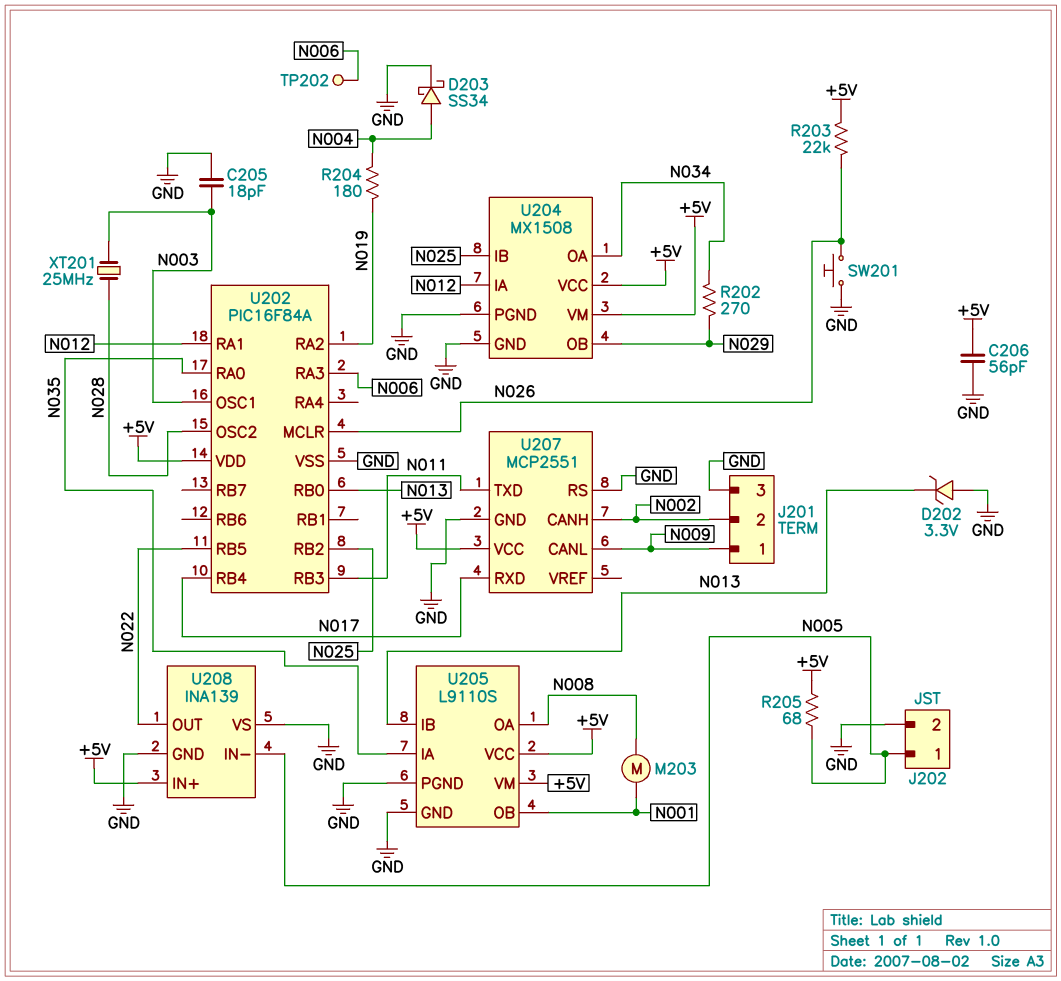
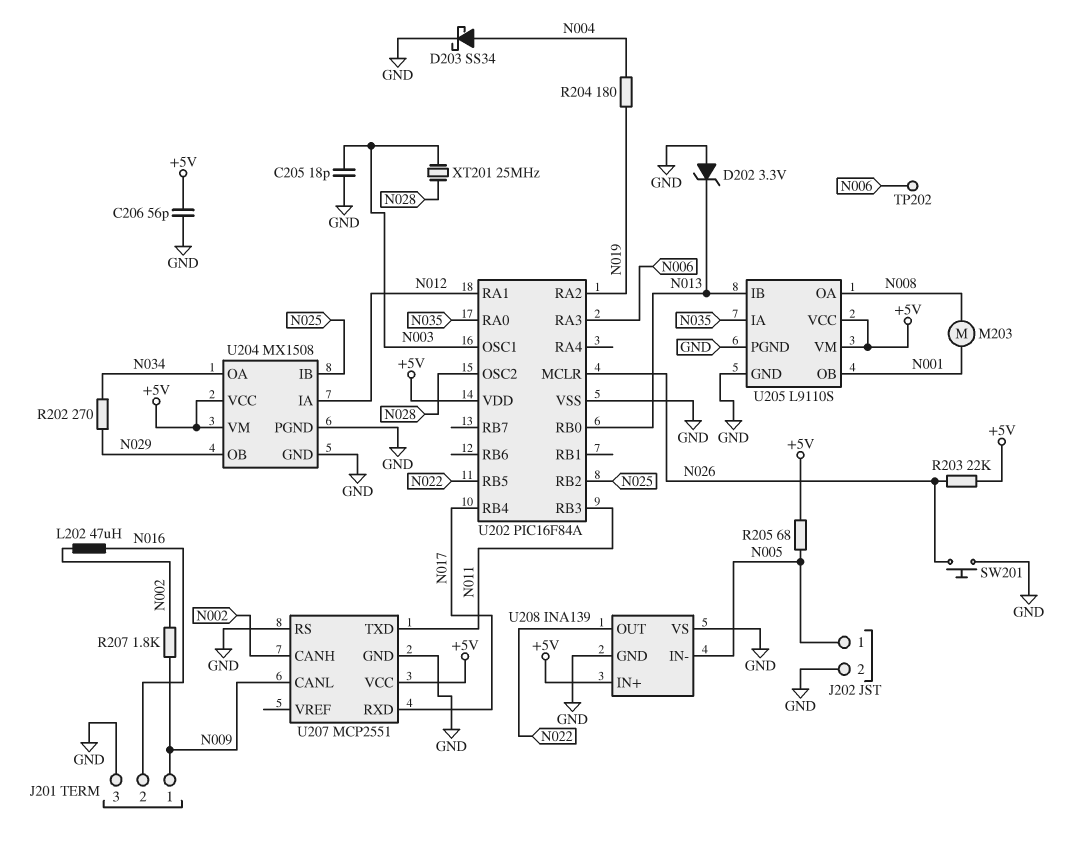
J201 pin 2: N002 -> N016
L202: none -> 47uH (N002, N016)
R207: none -> 1.8k (N002, N009)

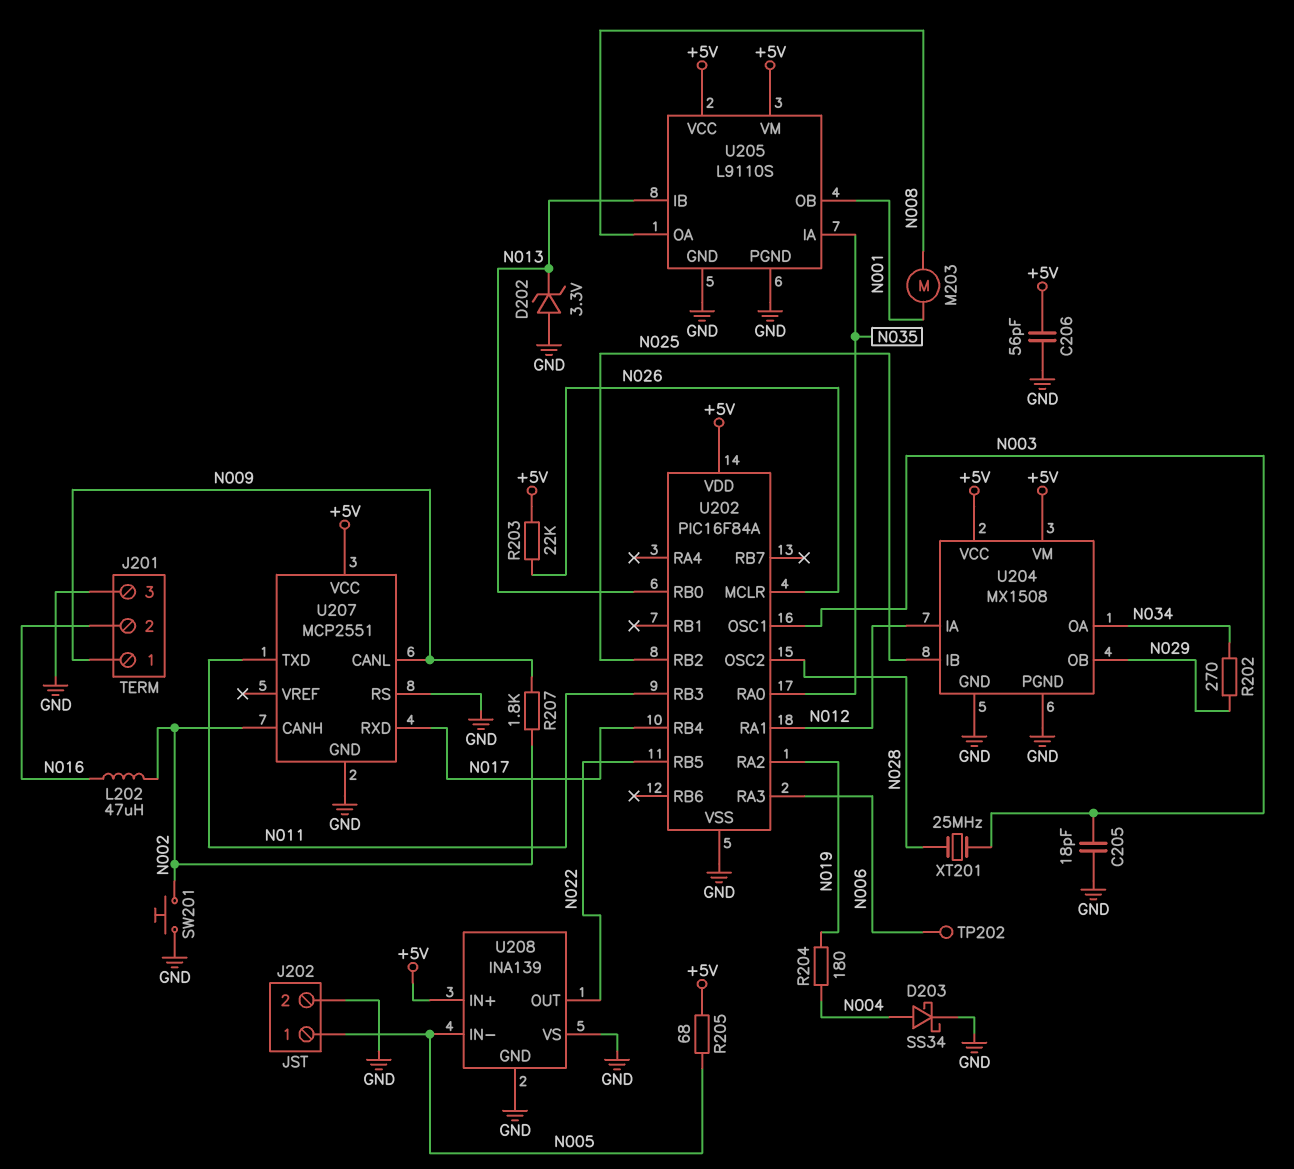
SW201: button (GND, N026) -> button (GND, N002)

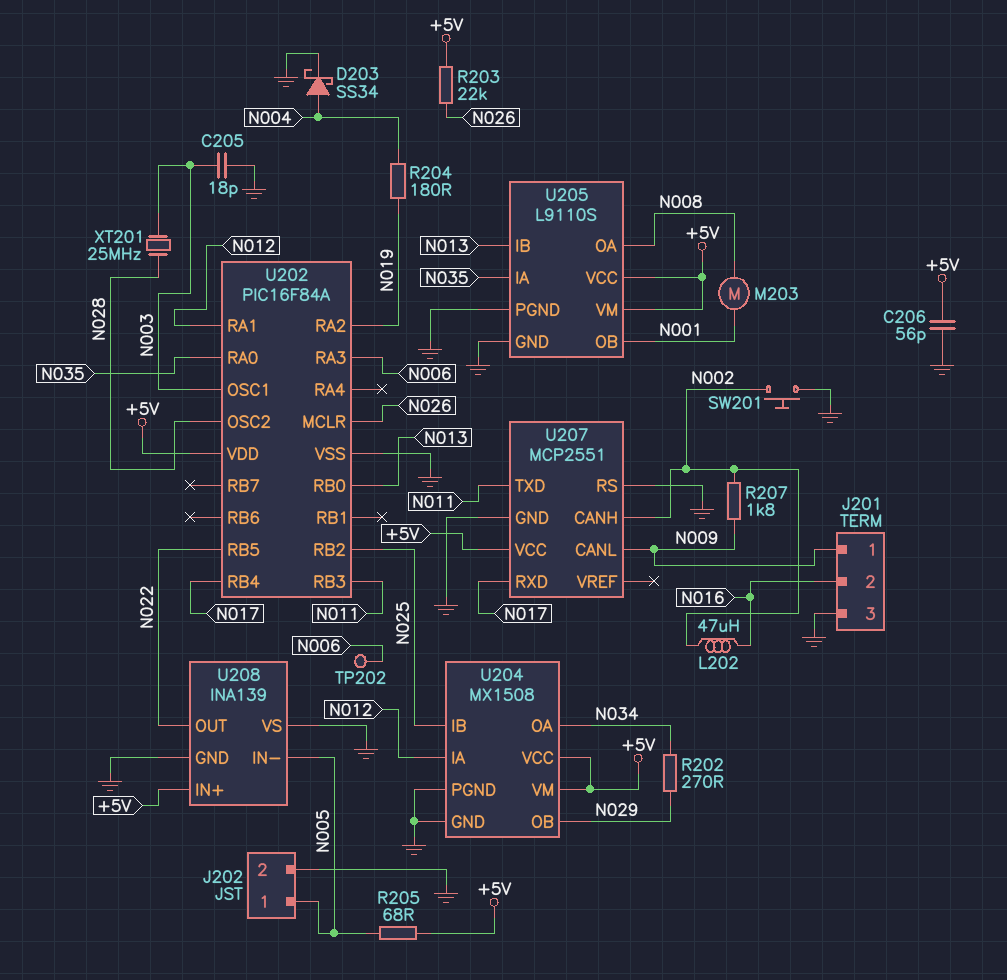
D202: zener 3.3V (A GND, K N013) -> none

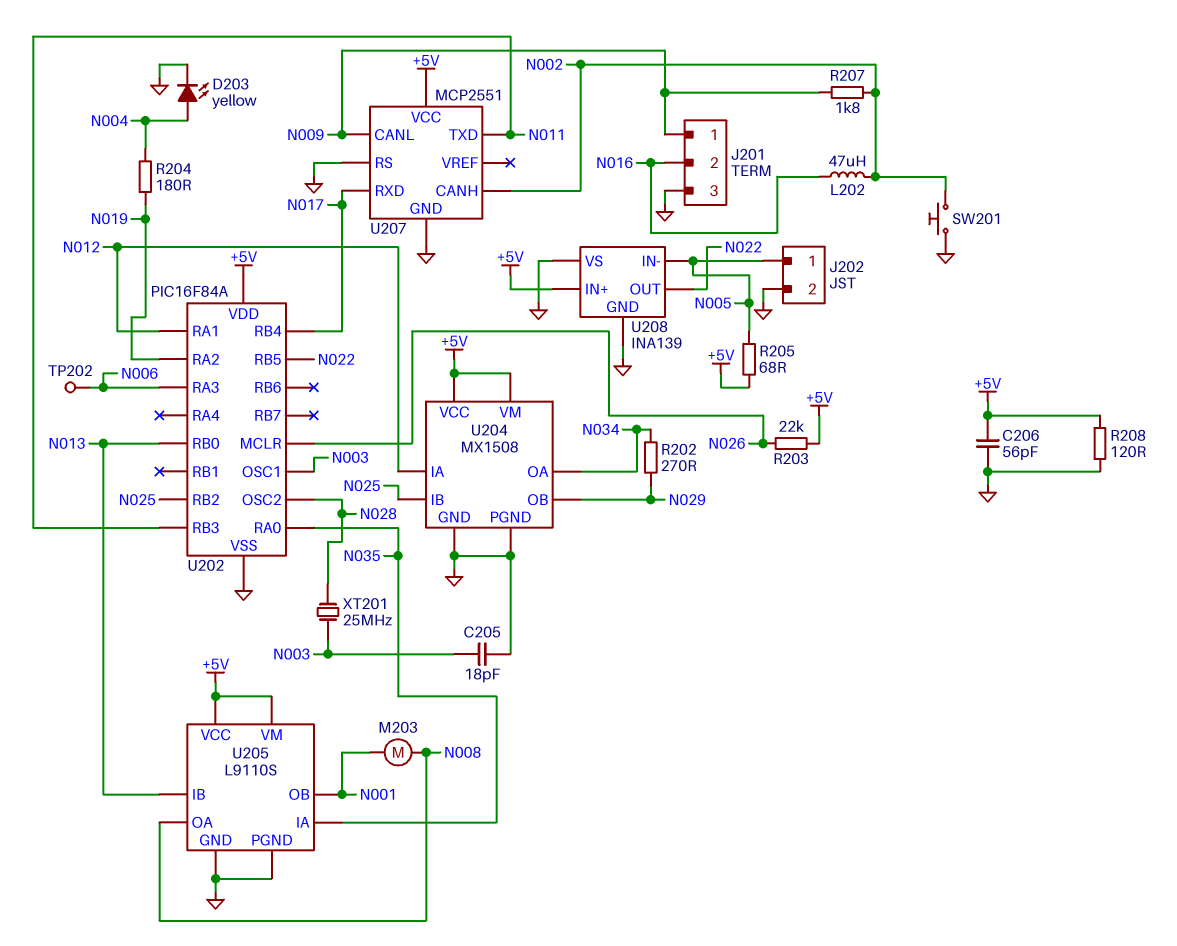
D203: schottky SS34 (A N004, K GND) -> LED yellow (A N004, K GND)
R208: none -> 120 (+5V, GND)

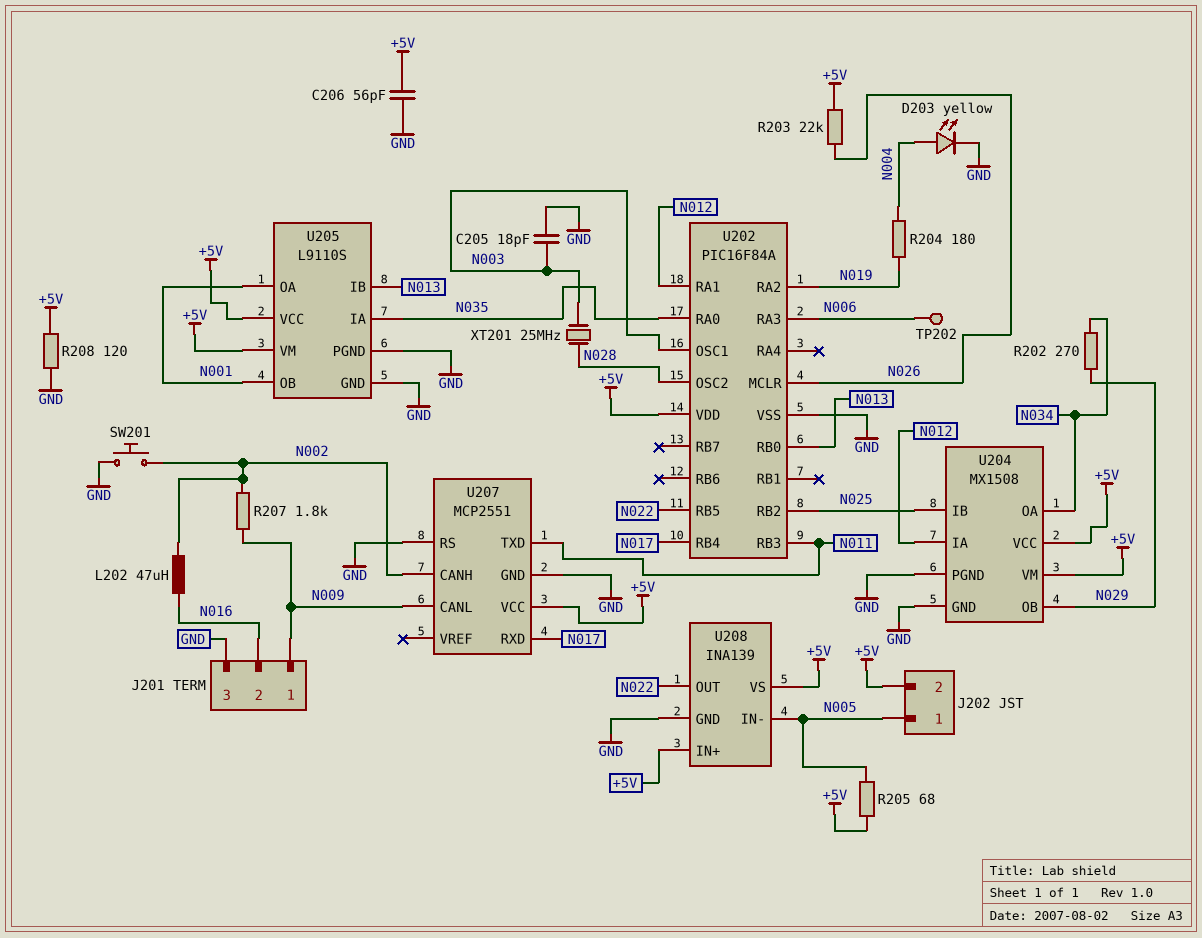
J202 pin 2: GND -> +5V
M203: motor (N001, N008) -> none
U205 pin OA: N008 -> N001
U208 pin VS: GND -> +5V

